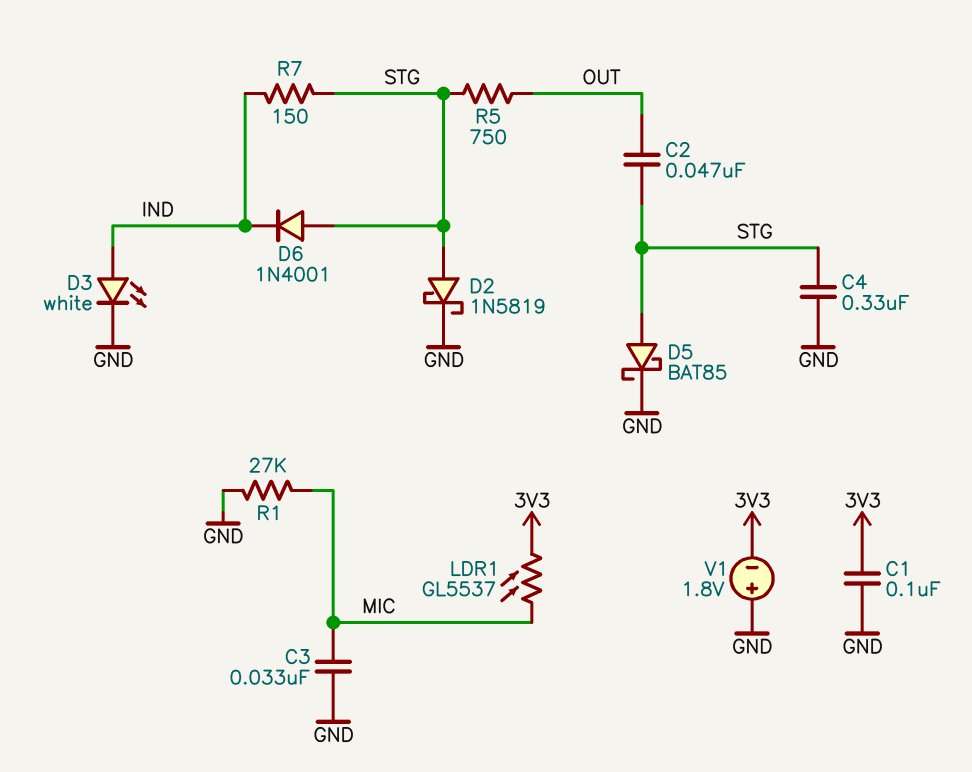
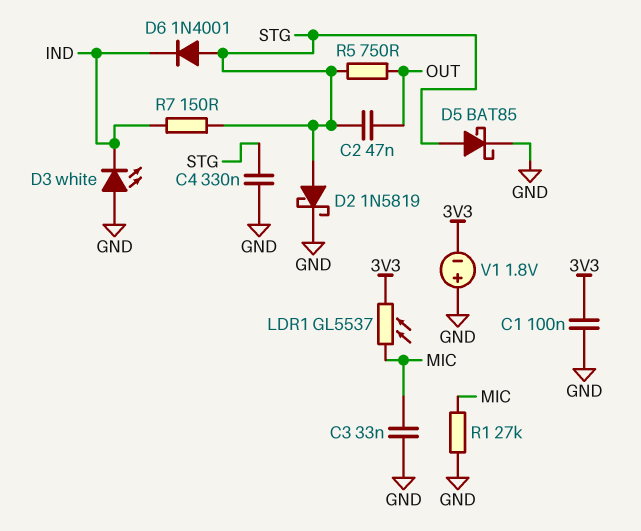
D3: LED white (A IND, K GND) -> LED white (A GND, K IND)

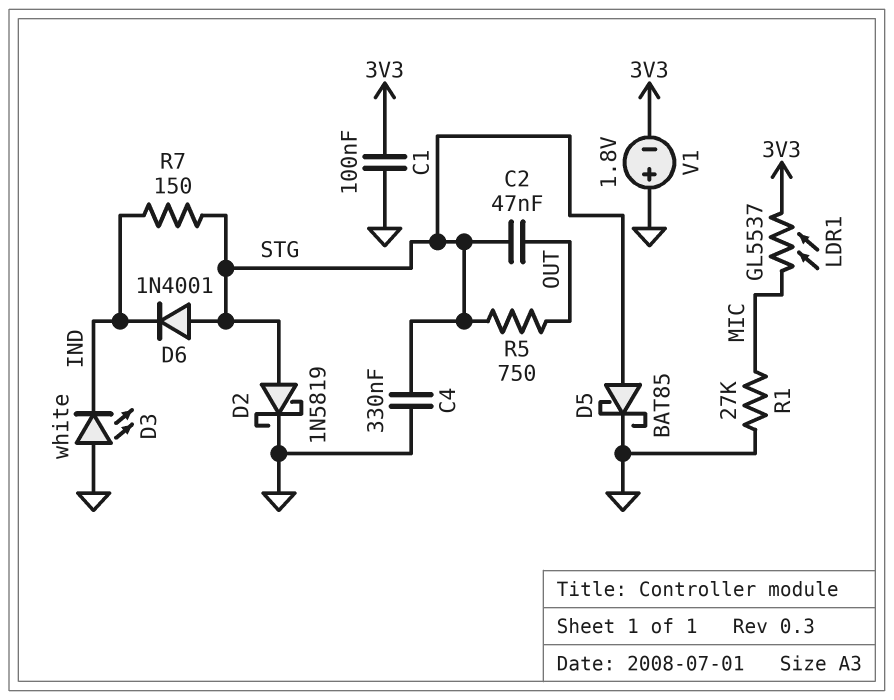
C3: 33nF (GND, MIC) -> none

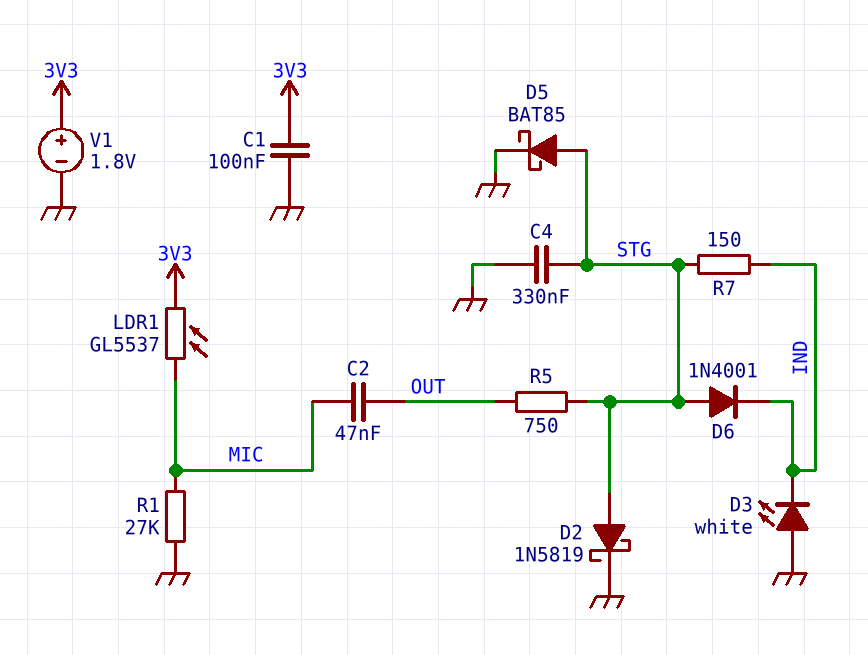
C2: 47nF (OUT, STG) -> 47nF (MIC, OUT)
V1: 1.8V (plus GND, minus 3V3) -> 1.8V (plus 3V3, minus GND)

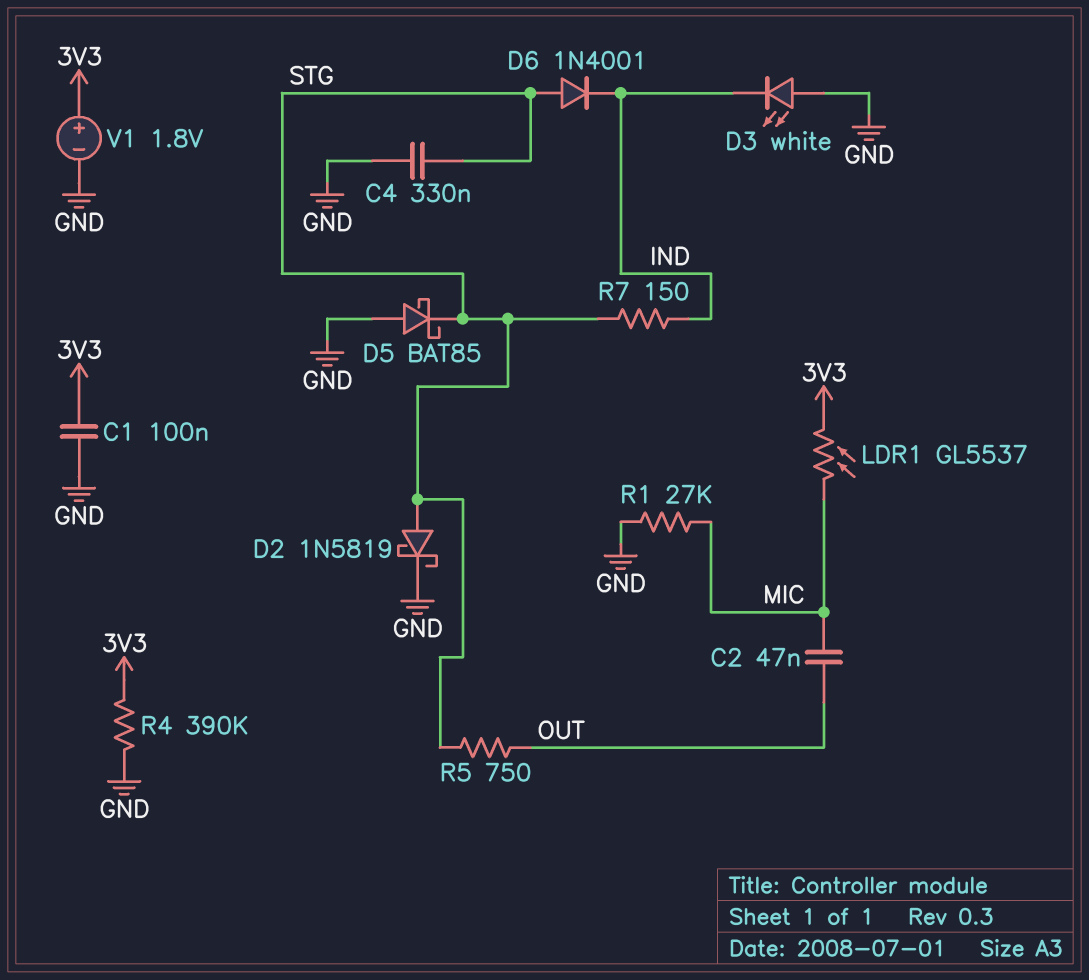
D5: schottky BAT85 (A STG, K GND) -> schottky BAT85 (A GND, K STG)
R4: none -> 390k (3V3, GND)

